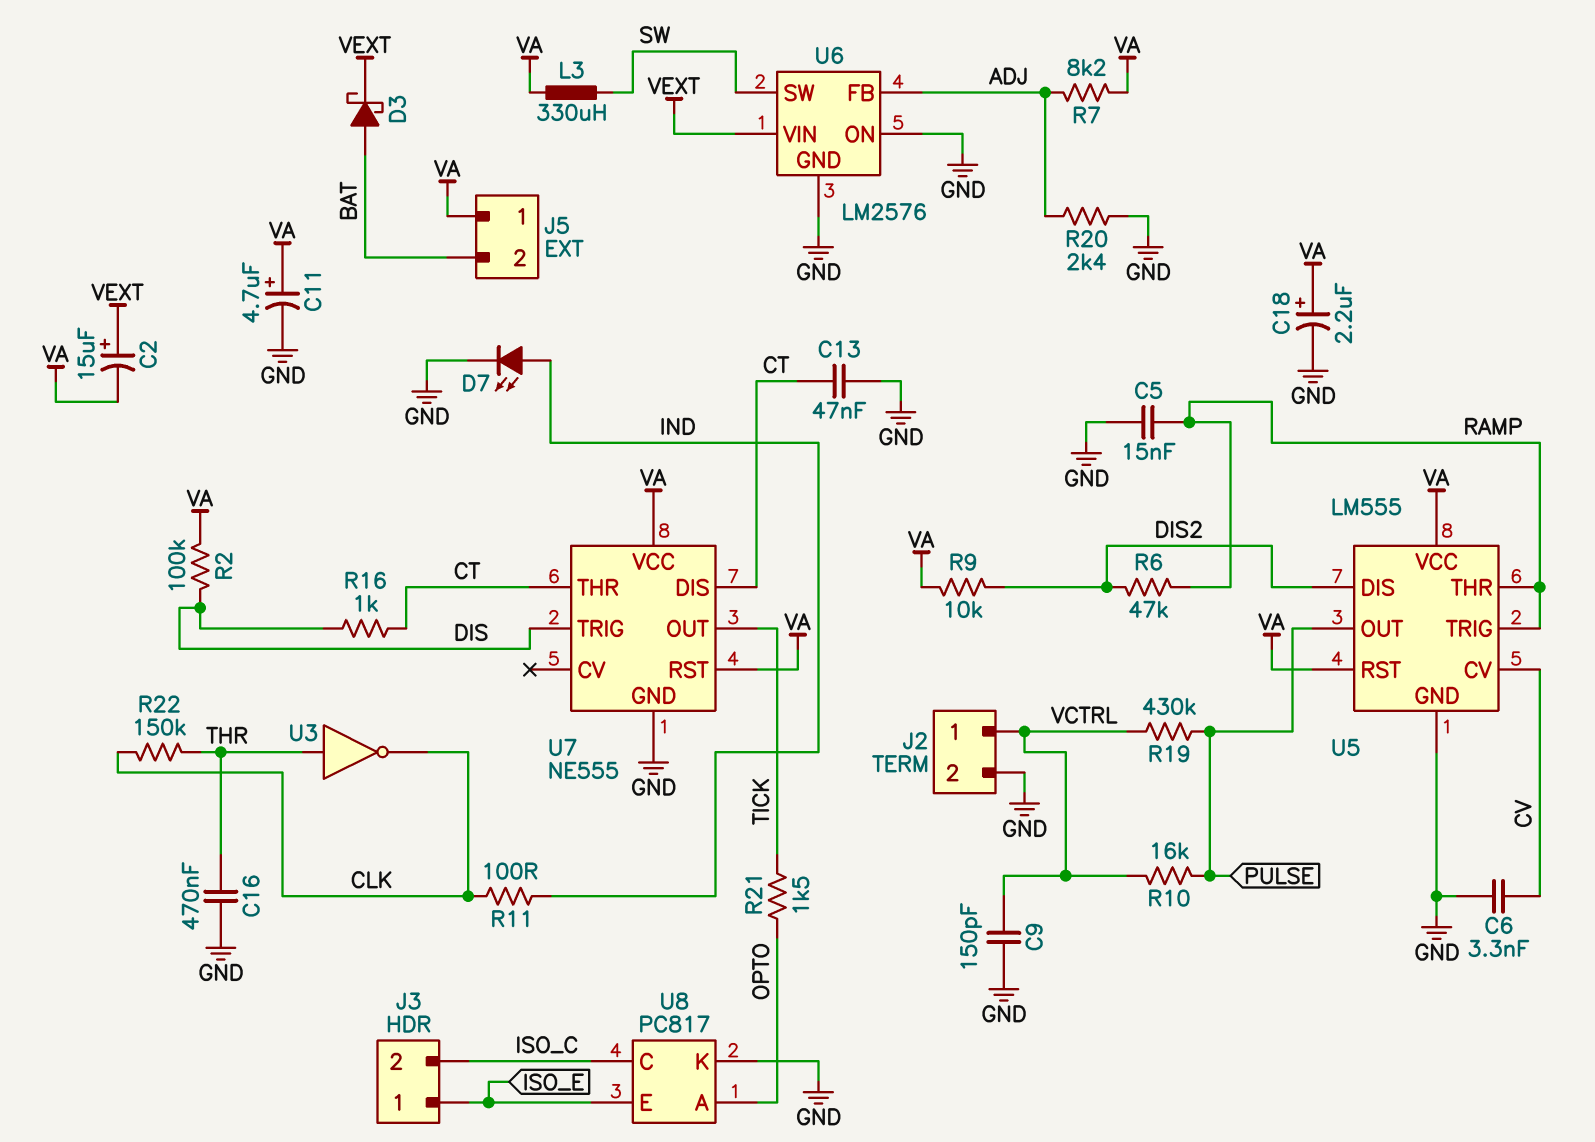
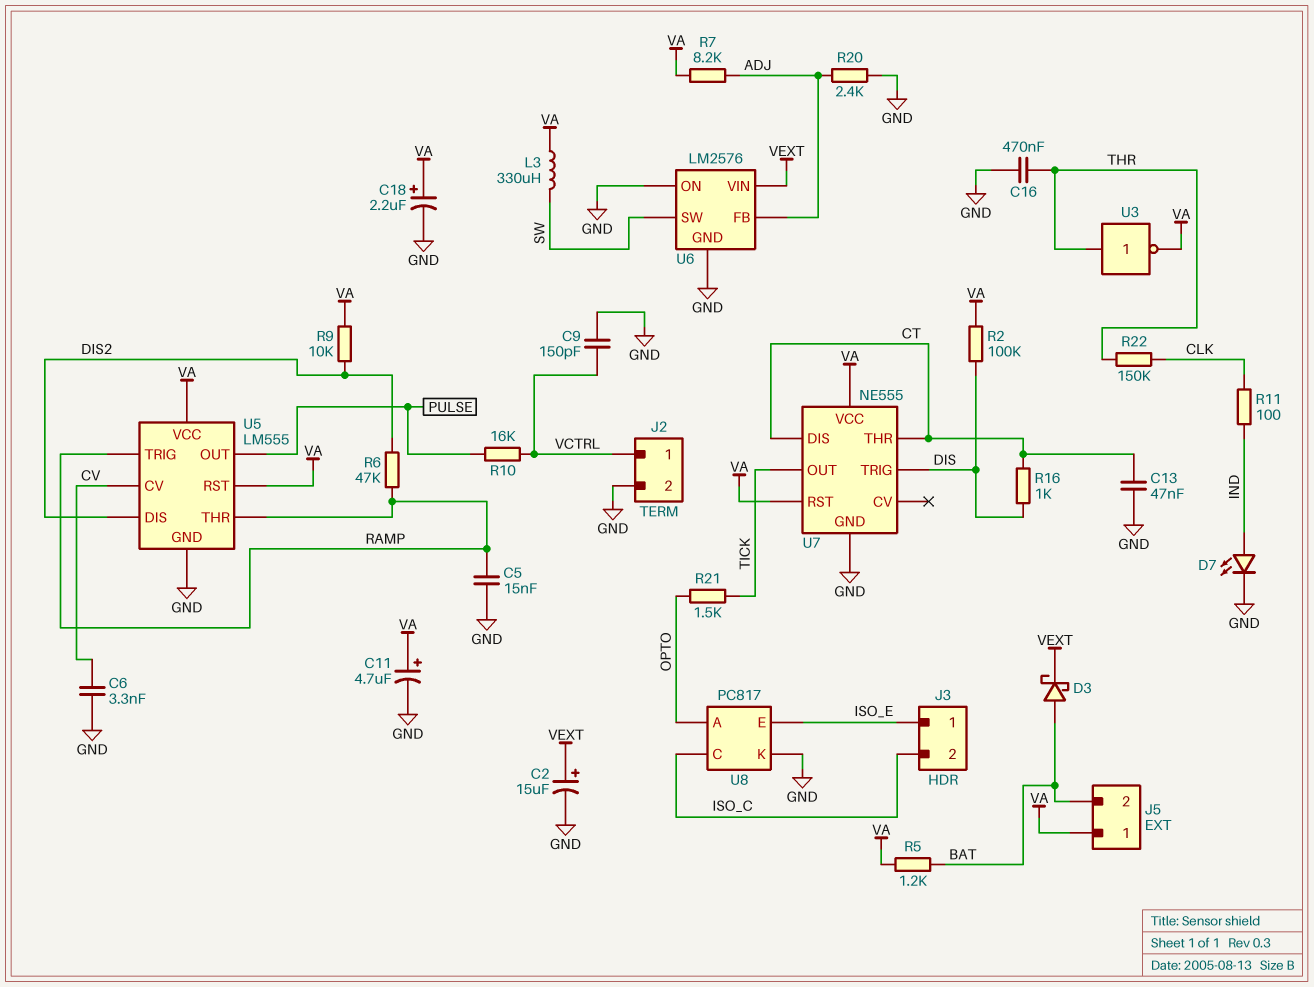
C2: 15uF (plus VEXT, minus VA) -> 15uF (plus VEXT, minus GND)
R5: none -> 1.2k (BAT, VA)
R19: 430k (PULSE, VCTRL) -> none
U3: NOT (in THR, out CLK) -> NOT (in THR, out VA)

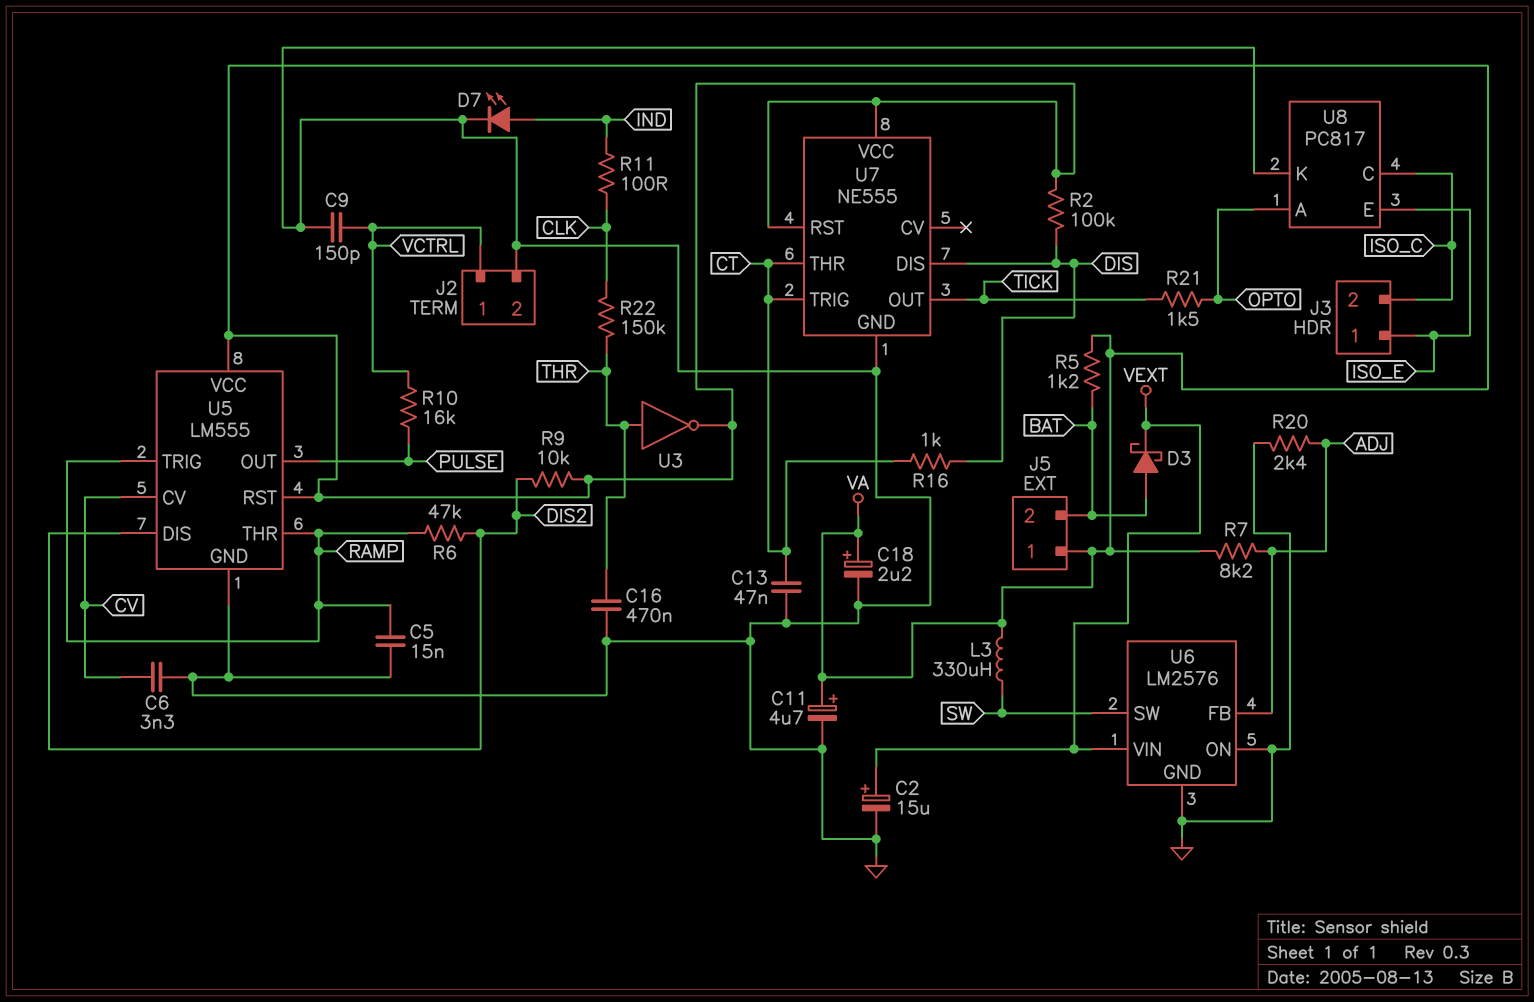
U7 pin DIS: CT -> DIS
U7 pin TRIG: DIS -> CT

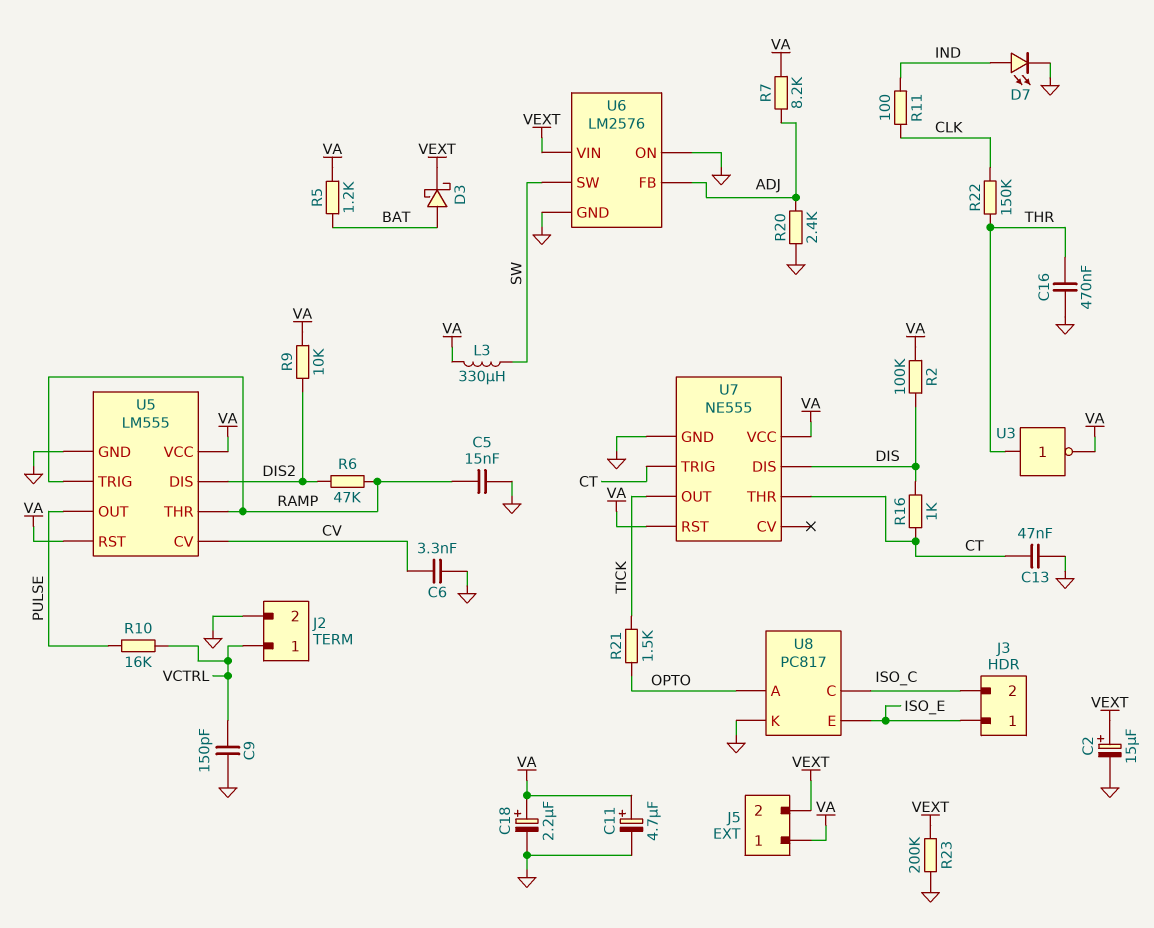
J5 pin 2: BAT -> VEXT
R23: none -> 200k (GND, VEXT)

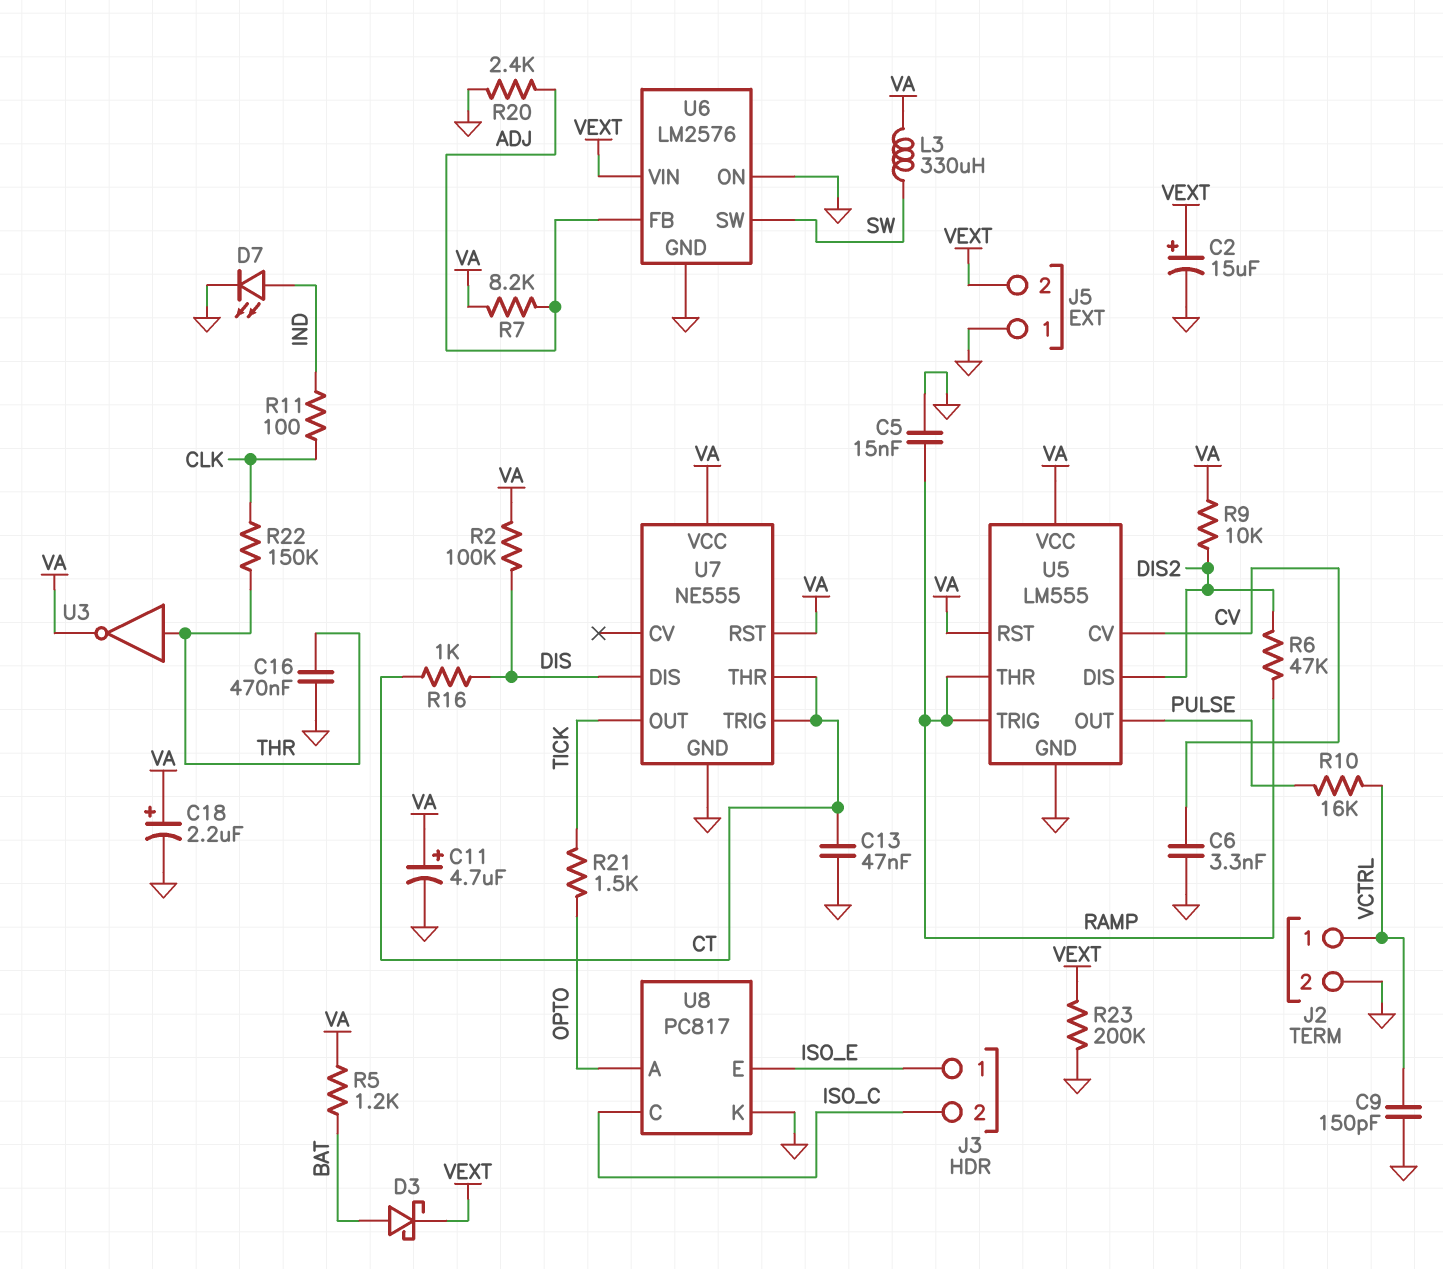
J5 pin 1: VA -> GND

